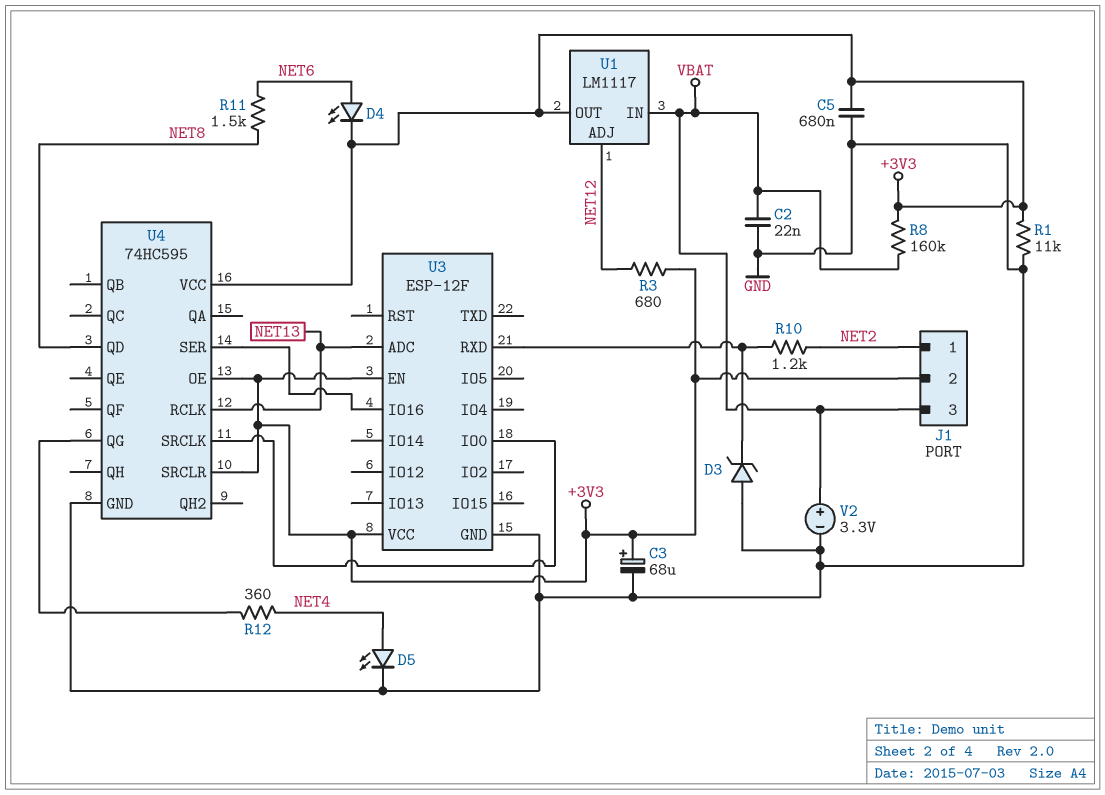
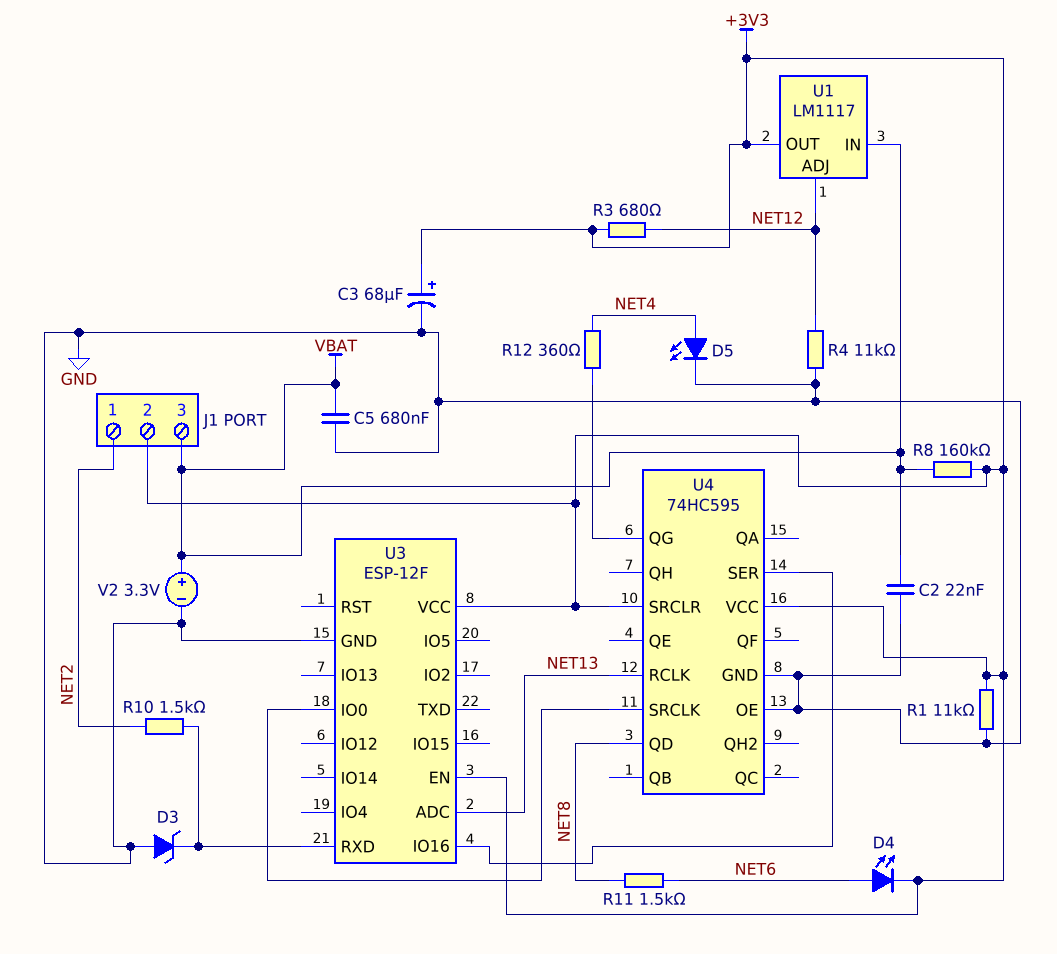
C5: 680nF (+3V3, GND) -> 680nF (GND, VBAT)
R4: none -> 11k (GND, NET12)
R10: 1.2k (NET2, U3/RXD) -> 1.5k (NET2, U3/RXD)
U4 pin OE: +3V3 -> GND

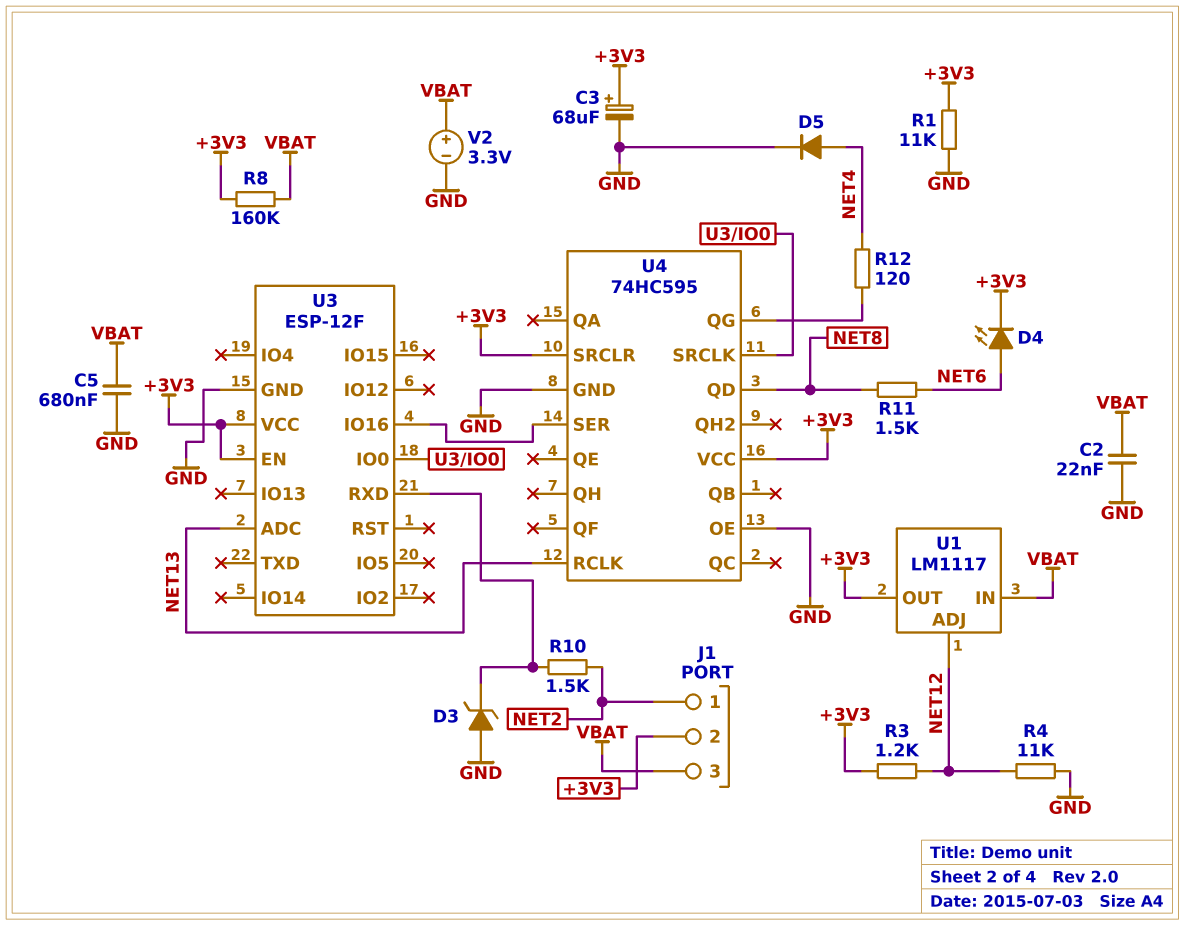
D5: LED (A NET4, K GND) -> diode (A NET4, K GND)
R3: 680 (+3V3, NET12) -> 1.2k (+3V3, NET12)
R12: 360 (NET4, U4/QG) -> 120 (NET4, U4/QG)

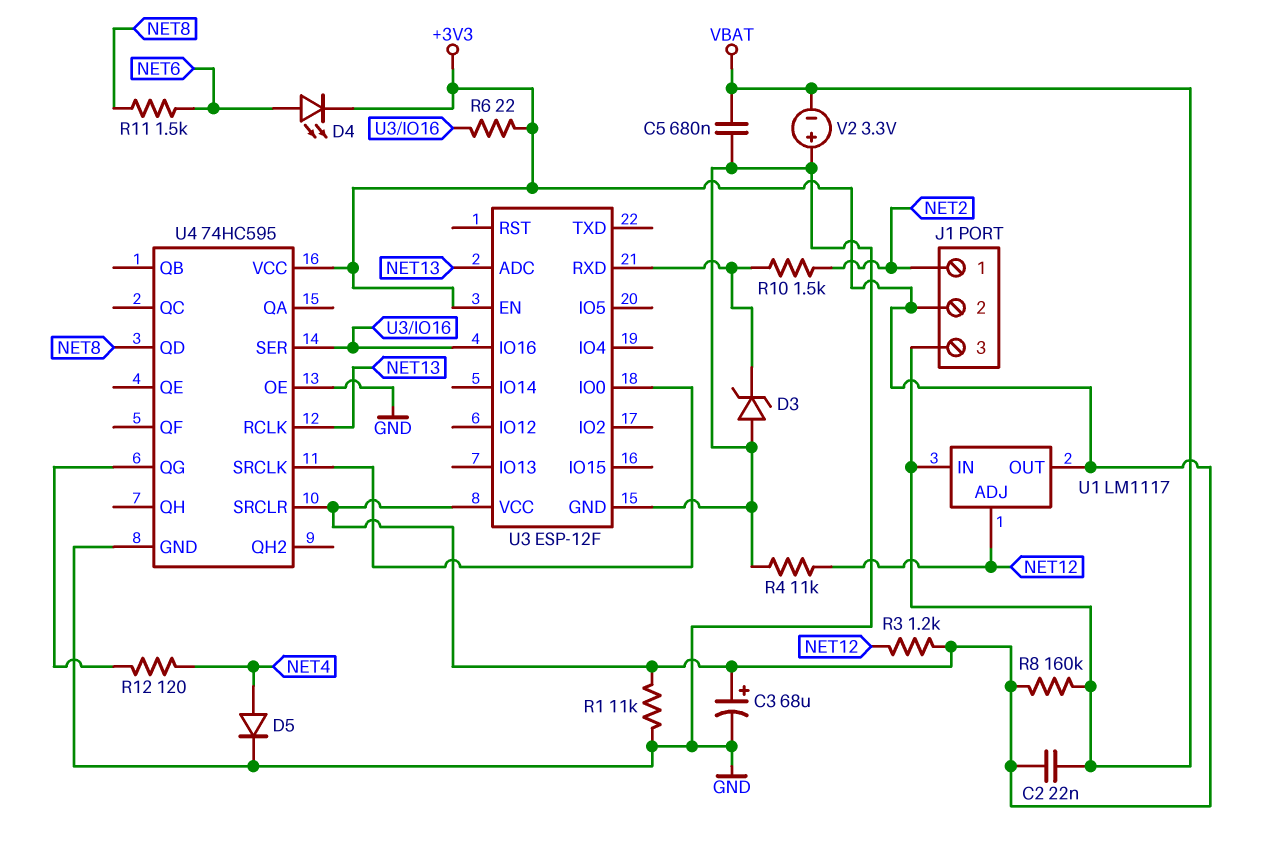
C2: 22nF (GND, VBAT) -> 22nF (+3V3, VBAT)
R6: none -> 22 (+3V3, U3/IO16)
V2: 3.3V (plus VBAT, minus GND) -> 3.3V (plus GND, minus VBAT)

